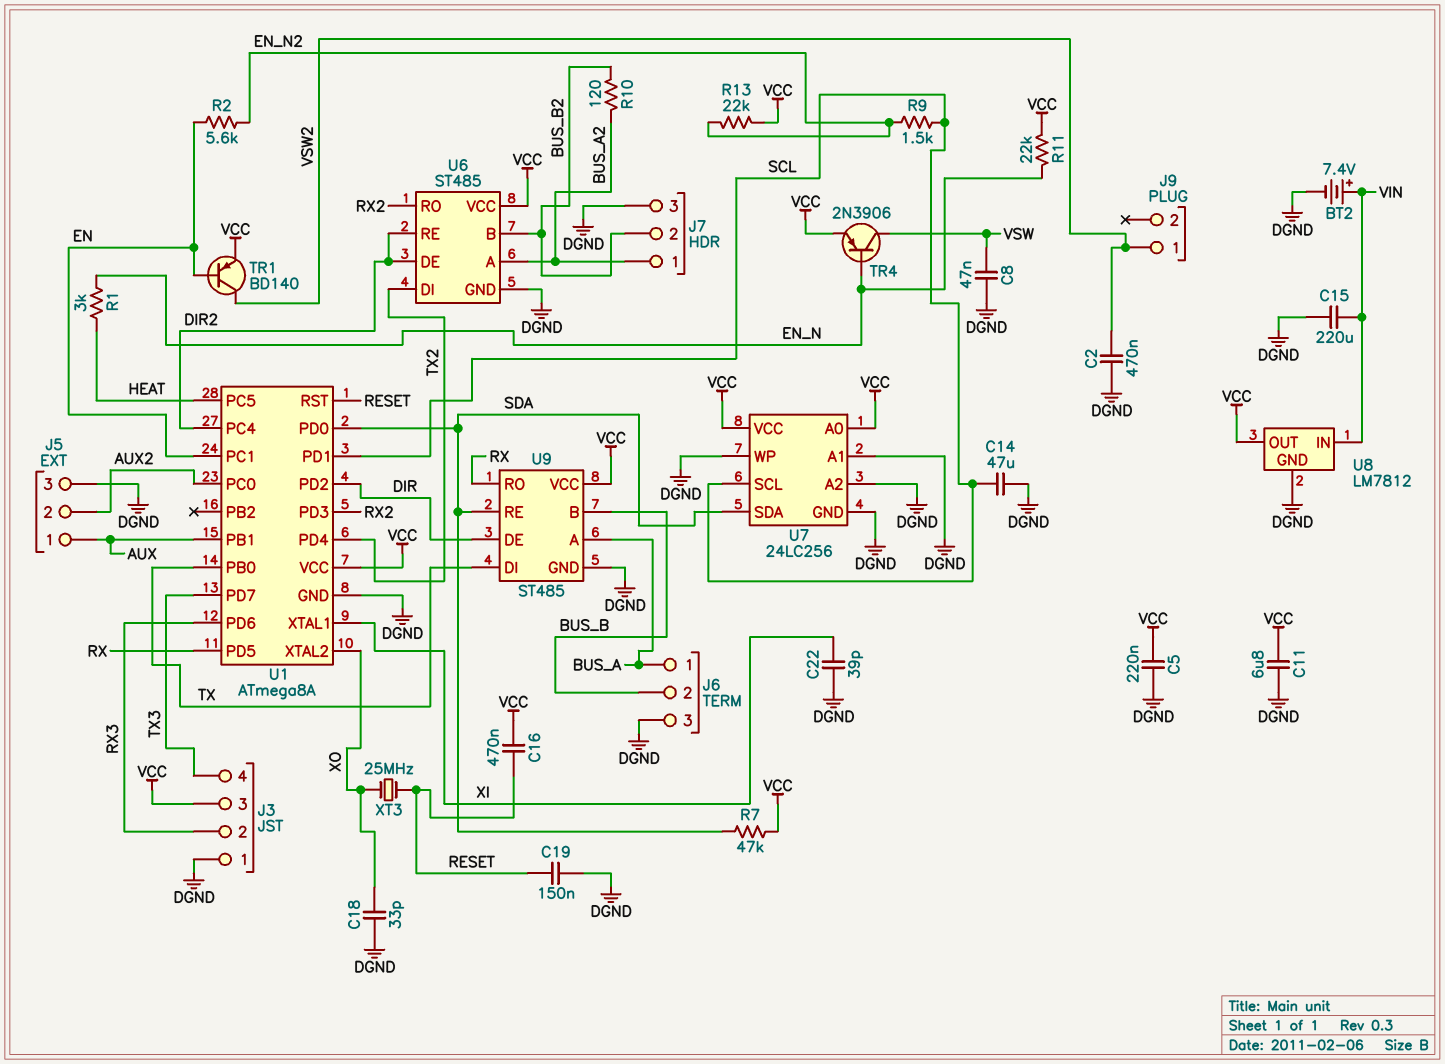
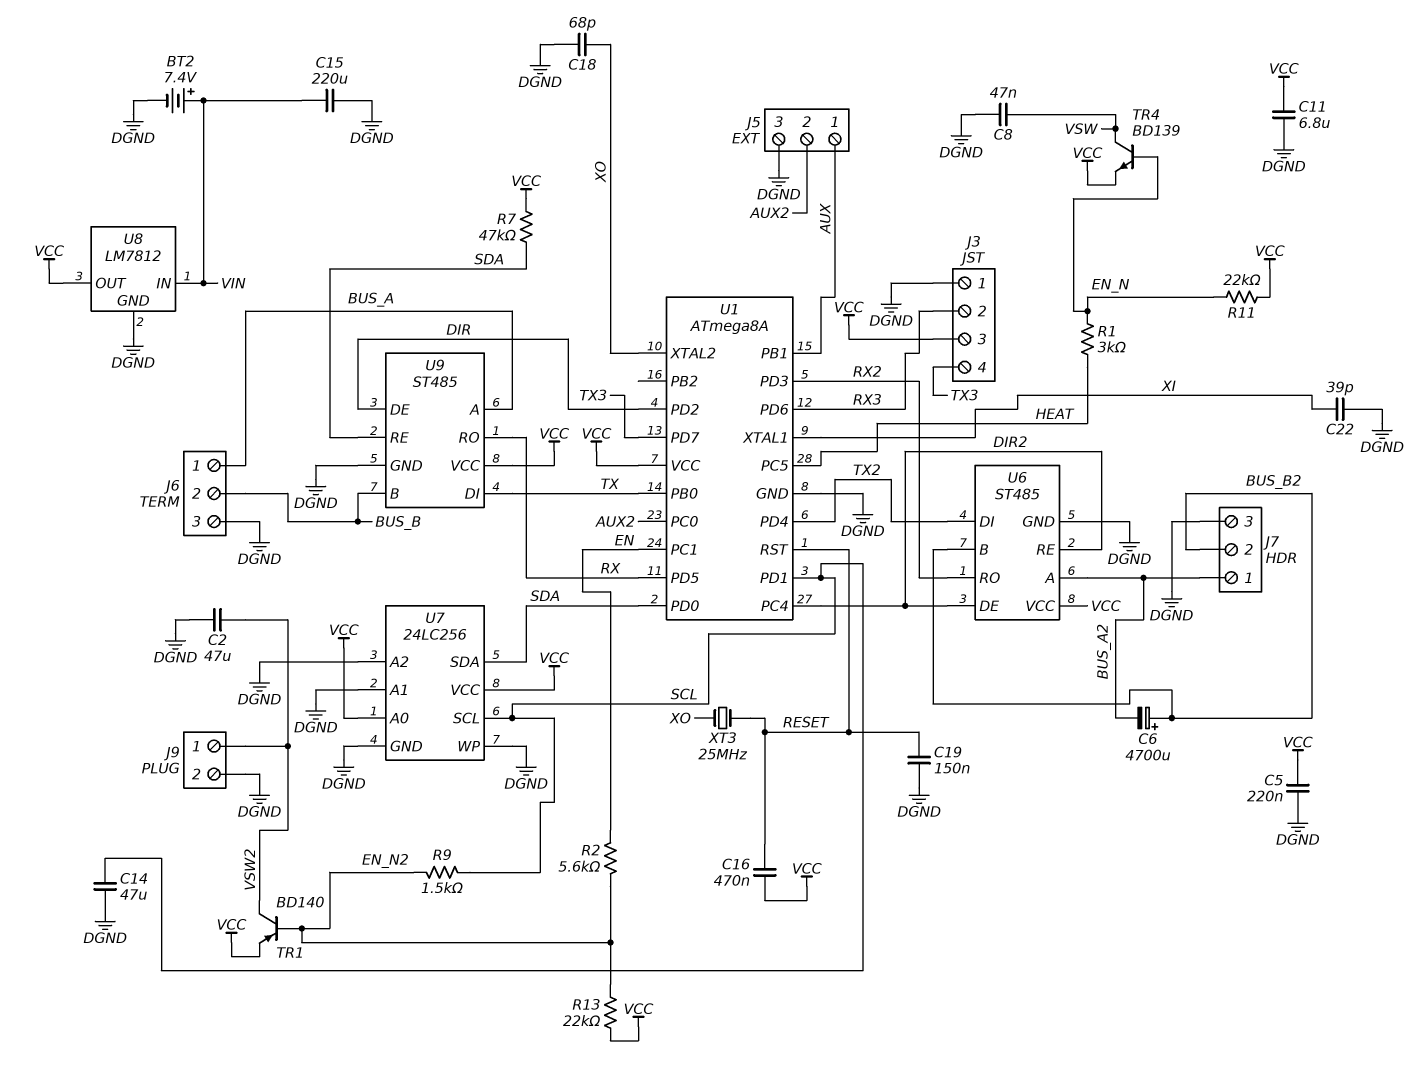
C2: 470nF (DGND, VSW2) -> 47uF (DGND, VSW2)
C6: none -> 4700uF (plus BUS_B2, minus BUS_A2)
C18: 33pF (DGND, XO) -> 68pF (DGND, XO)
J9 pin 2: none -> DGND
R10: 120 (BUS_A2, BUS_B2) -> none
TR1: PNP BD140 (B EN, C VSW2, E VCC) -> PNP BD140 (B EN_N2, C VSW2, E VCC)
TR4: PNP 2N3906 (B EN_N, C VSW, E VCC) -> NPN BD139 (B EN_N, C VSW, E VCC)

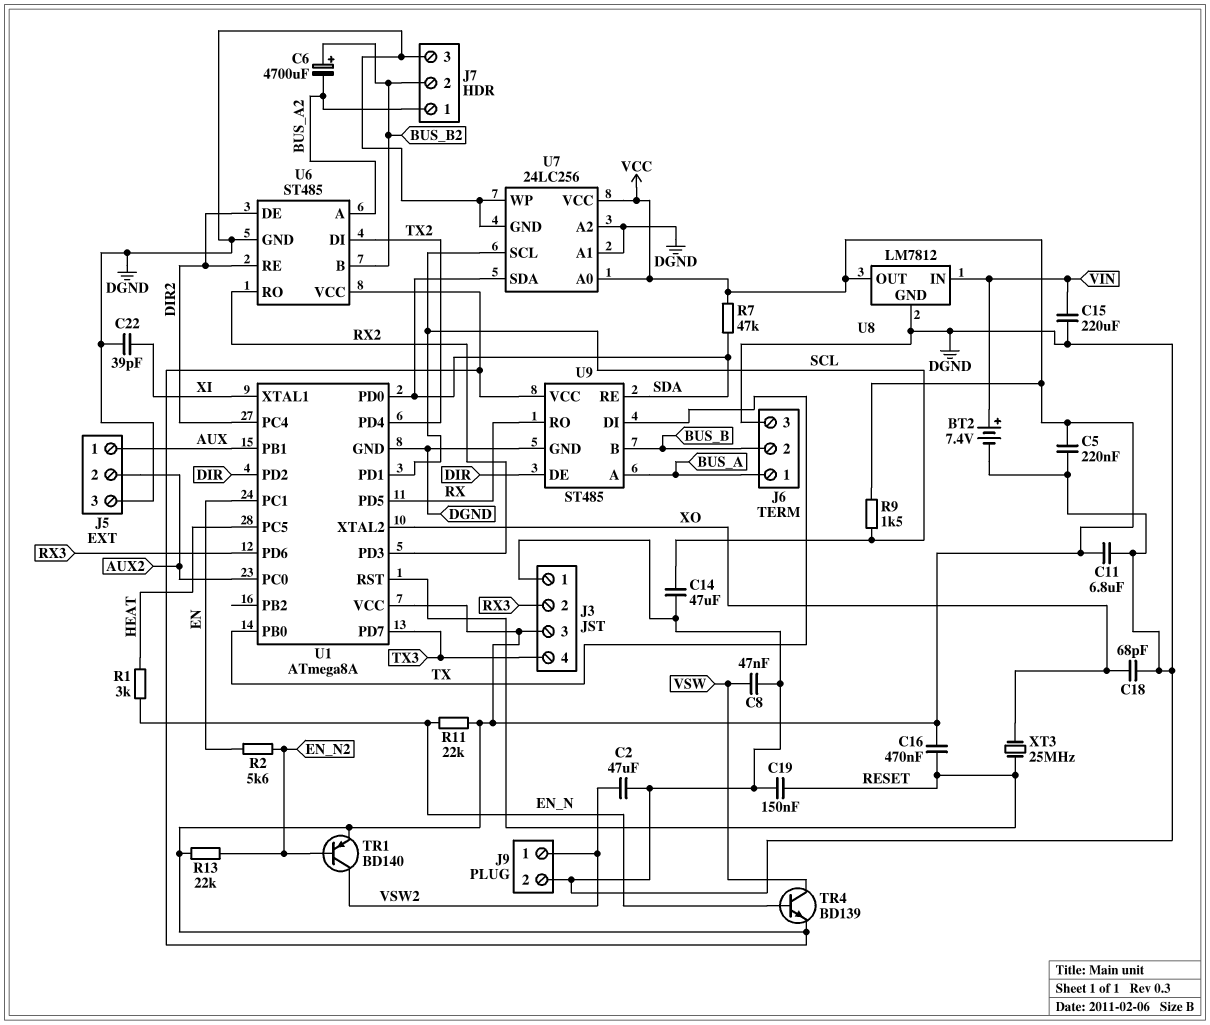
R9: 1.5k (EN_N2, SCL) -> 1.5k (SCL, VCC)

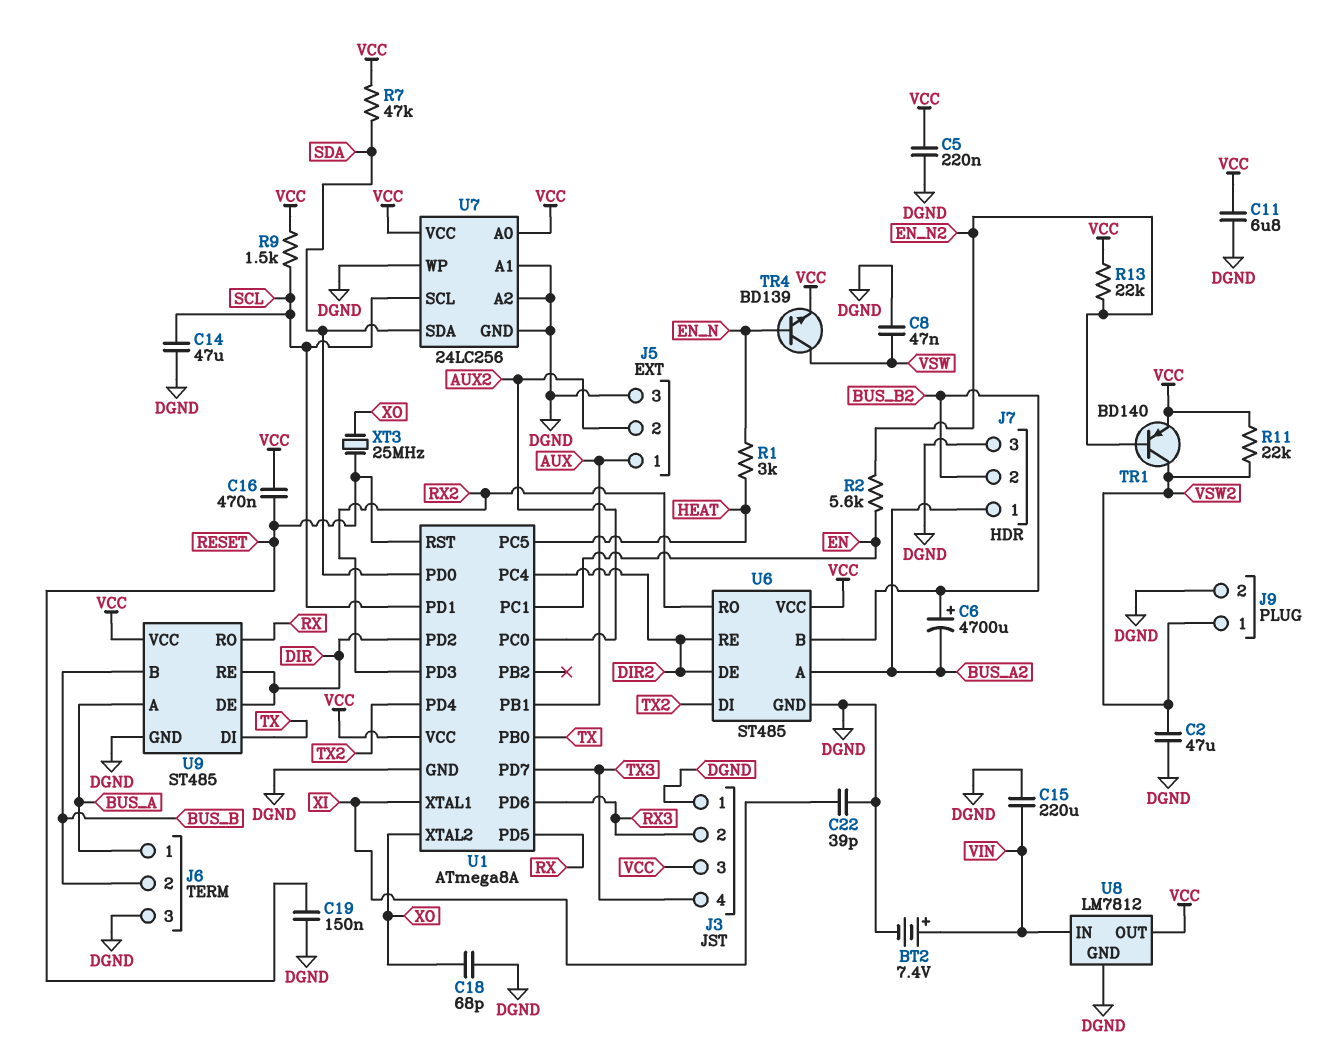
R11: 22k (EN_N, VCC) -> 22k (VCC, VSW2)
U9 pin RE: SDA -> DIR

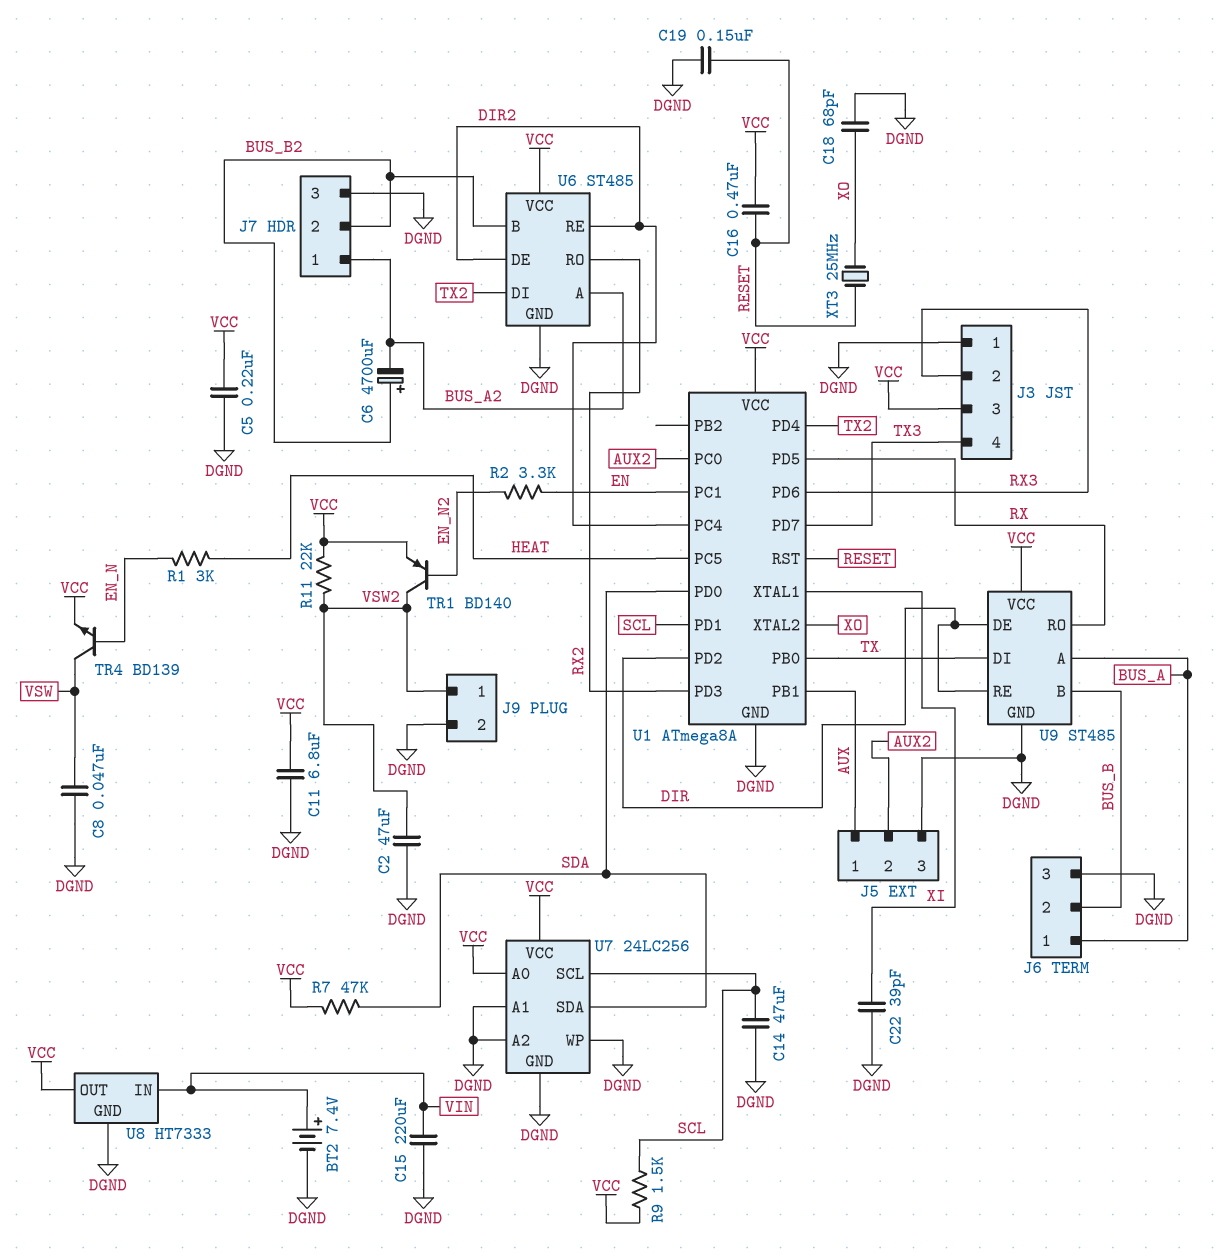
R2: 5.6k (EN, EN_N2) -> 3.3k (EN, EN_N2)
R13: 22k (EN_N2, VCC) -> none
U8: LM7812 -> HT7333

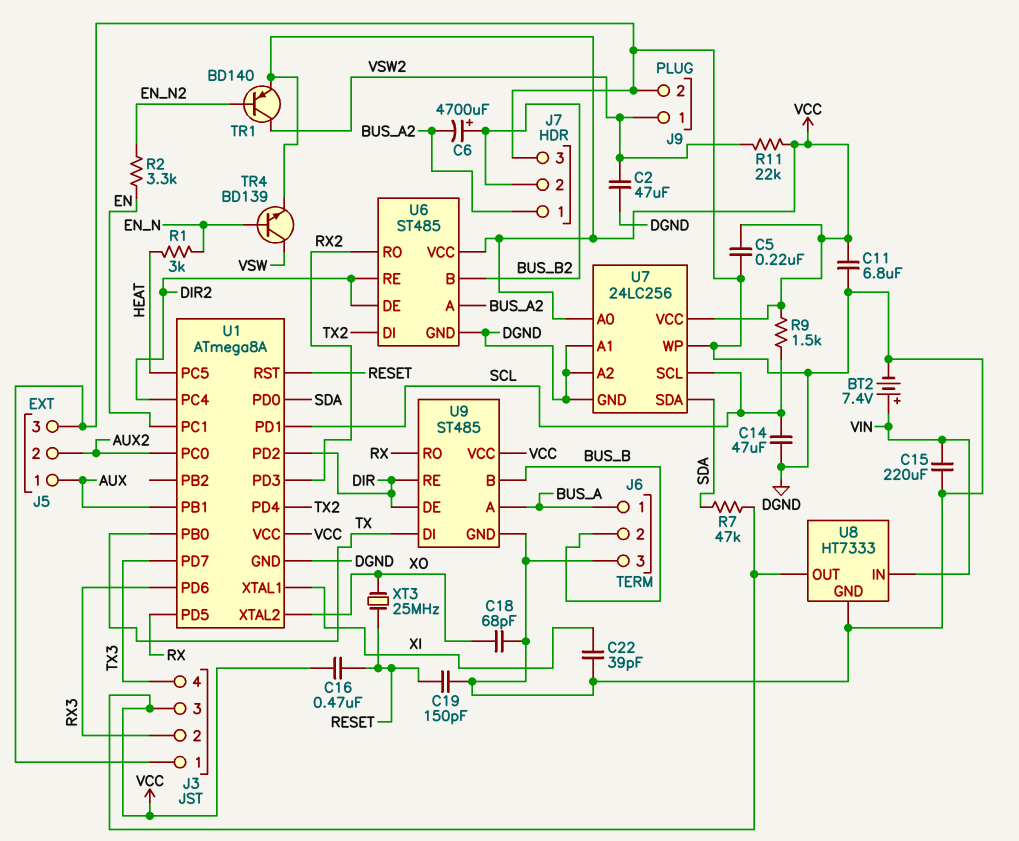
C8: 47nF (DGND, VSW) -> none
C19: 150nF (DGND, RESET) -> 150pF (DGND, RESET)

